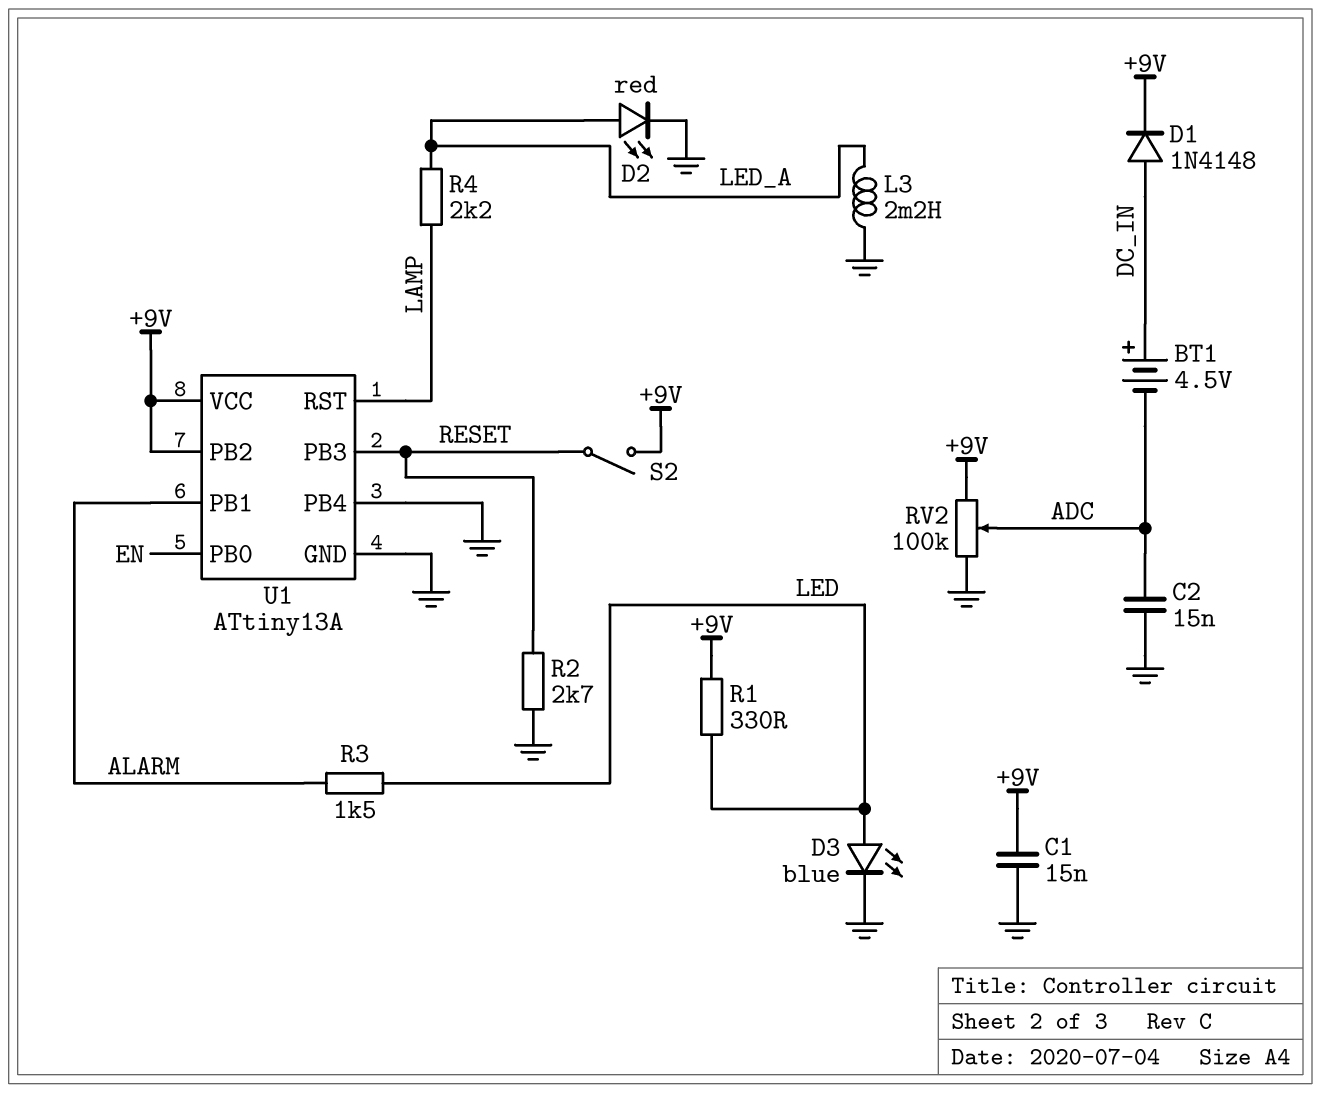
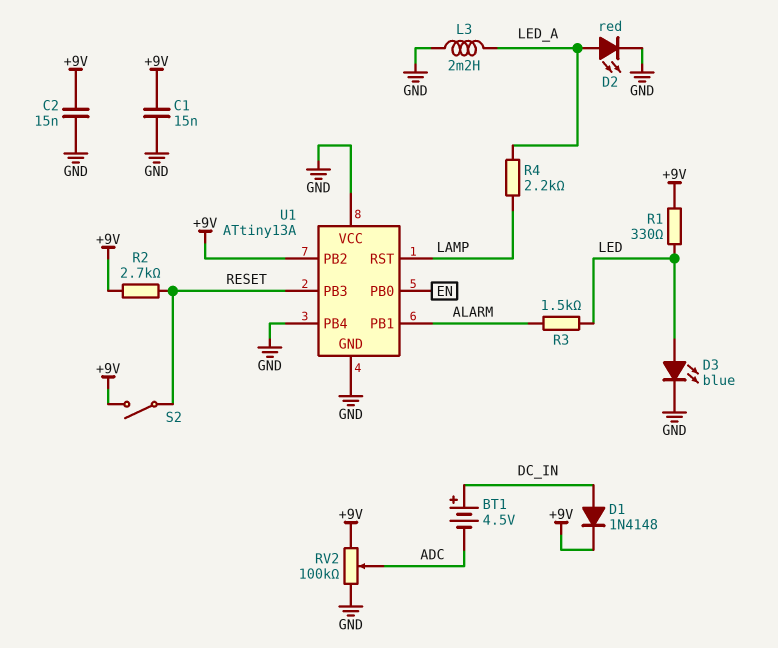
C2: 15nF (ADC, GND) -> 15nF (+9V, GND)
R2: 2.7k (GND, RESET) -> 2.7k (+9V, RESET)
U1 pin VCC: +9V -> GND

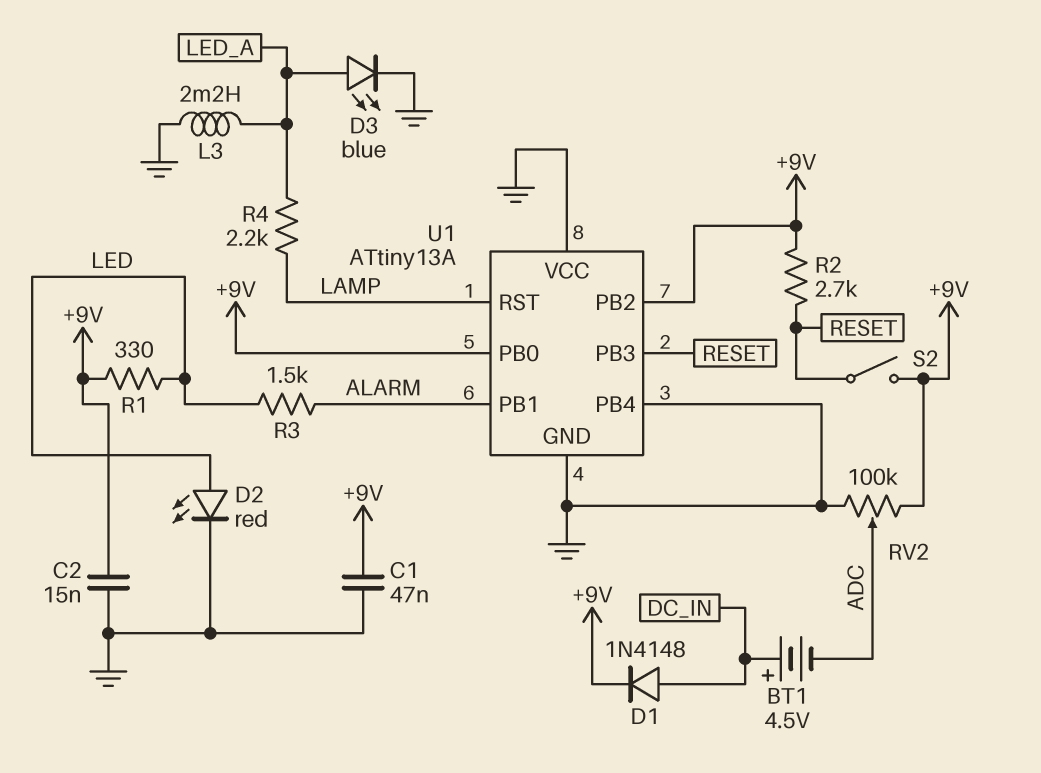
C1: 15nF (+9V, GND) -> 47nF (+9V, GND)
D2: LED red (A LED_A, K GND) -> LED red (A LED, K GND)
D3: LED blue (A LED, K GND) -> LED blue (A LED_A, K GND)
U1 pin PB0: EN -> +9V

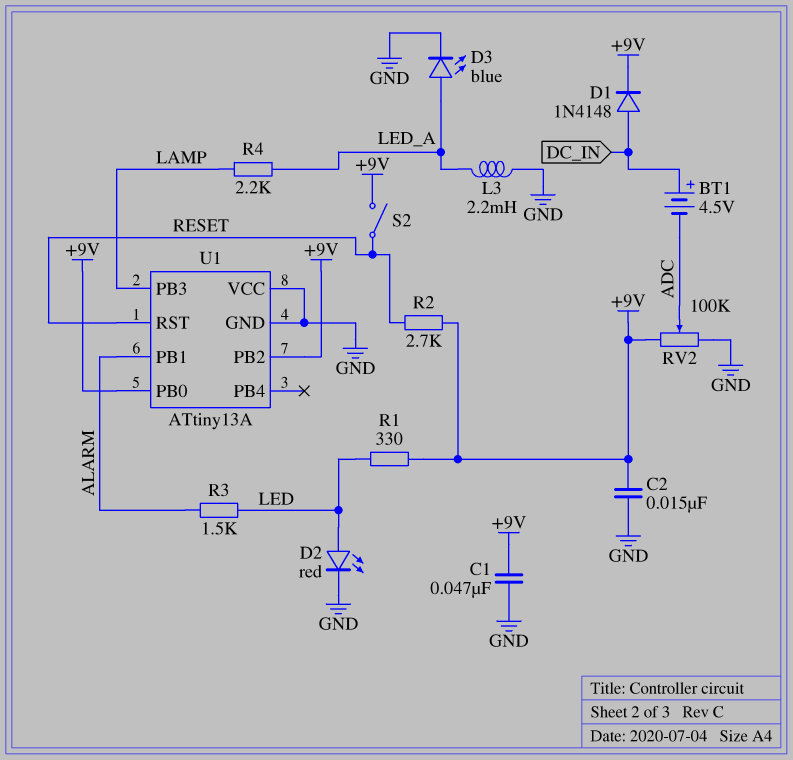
U1 pin PB3: RESET -> LAMP
U1 pin PB4: GND -> none
U1 pin RST: LAMP -> RESET

